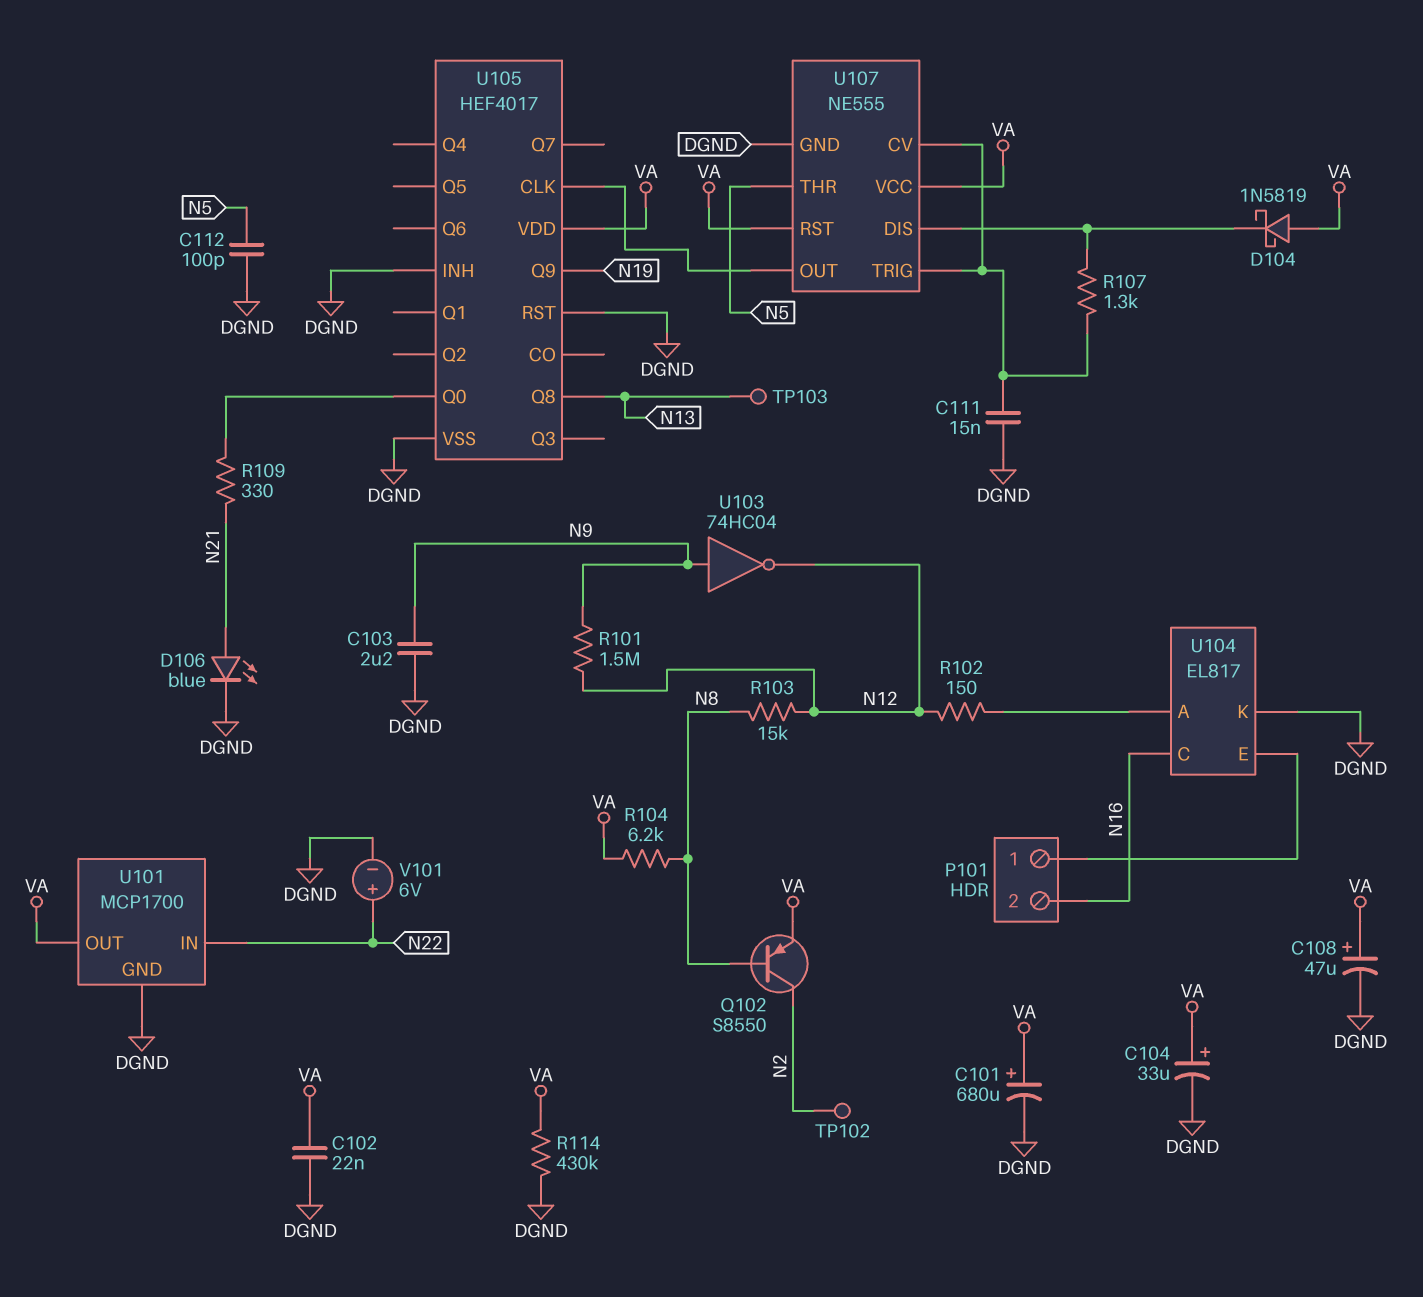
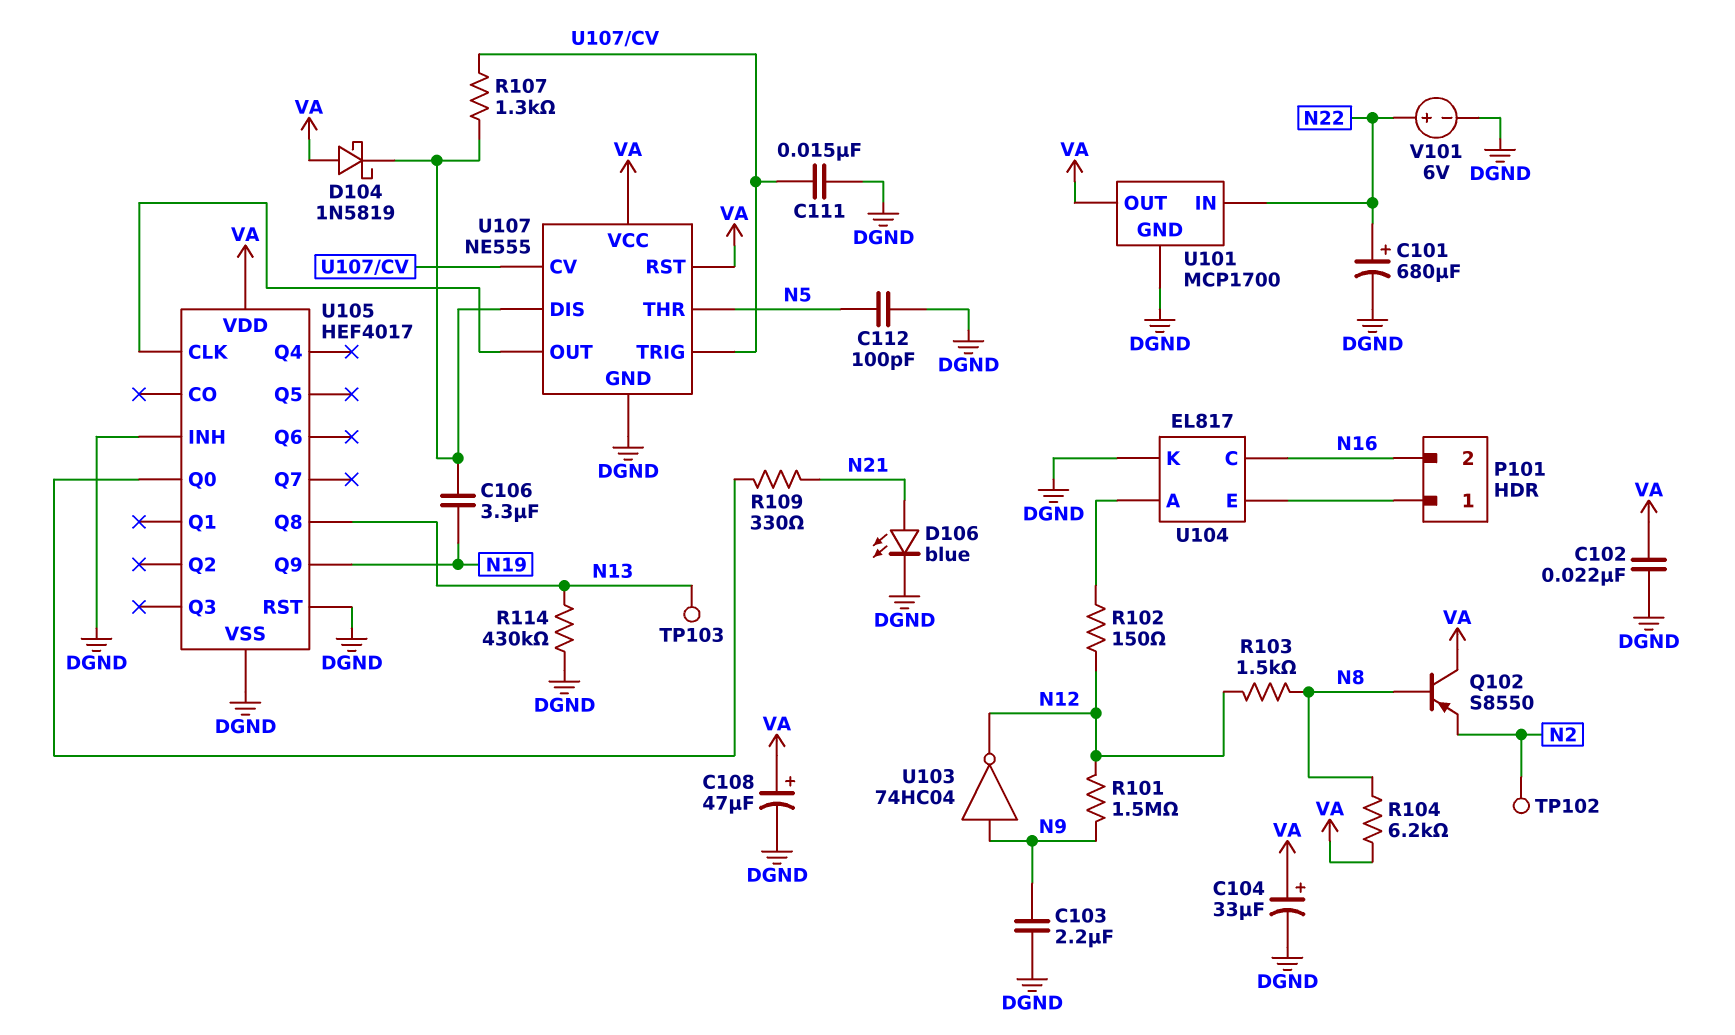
C101: 680uF (plus VA, minus DGND) -> 680uF (plus N22, minus DGND)
C106: none -> 3.3uF (N19, U107/DIS)
Q102: PNP S8550 (B N8, C N2, E VA) -> PNP S8550 (B N8, C VA, E N2)
R103: 15k (N8, N12) -> 1.5k (N8, N12)
R114: 430k (DGND, VA) -> 430k (DGND, N13)

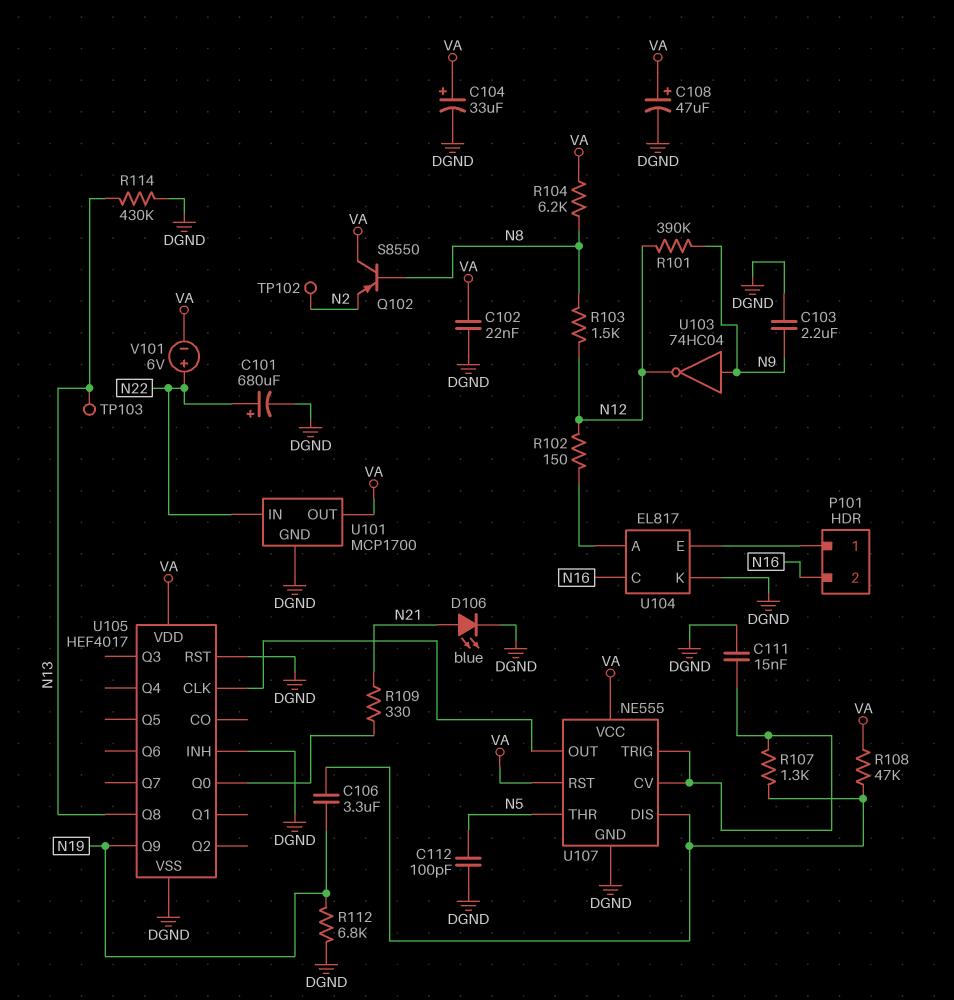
D104: schottky 1N5819 (A VA, K U107/DIS) -> none
R101: 1.5M (N9, N12) -> 390k (N9, N12)
R108: none -> 47k (U107/DIS, VA)
R112: none -> 6.8k (DGND, N19)
V101: 6V (plus N22, minus DGND) -> 6V (plus N22, minus VA)

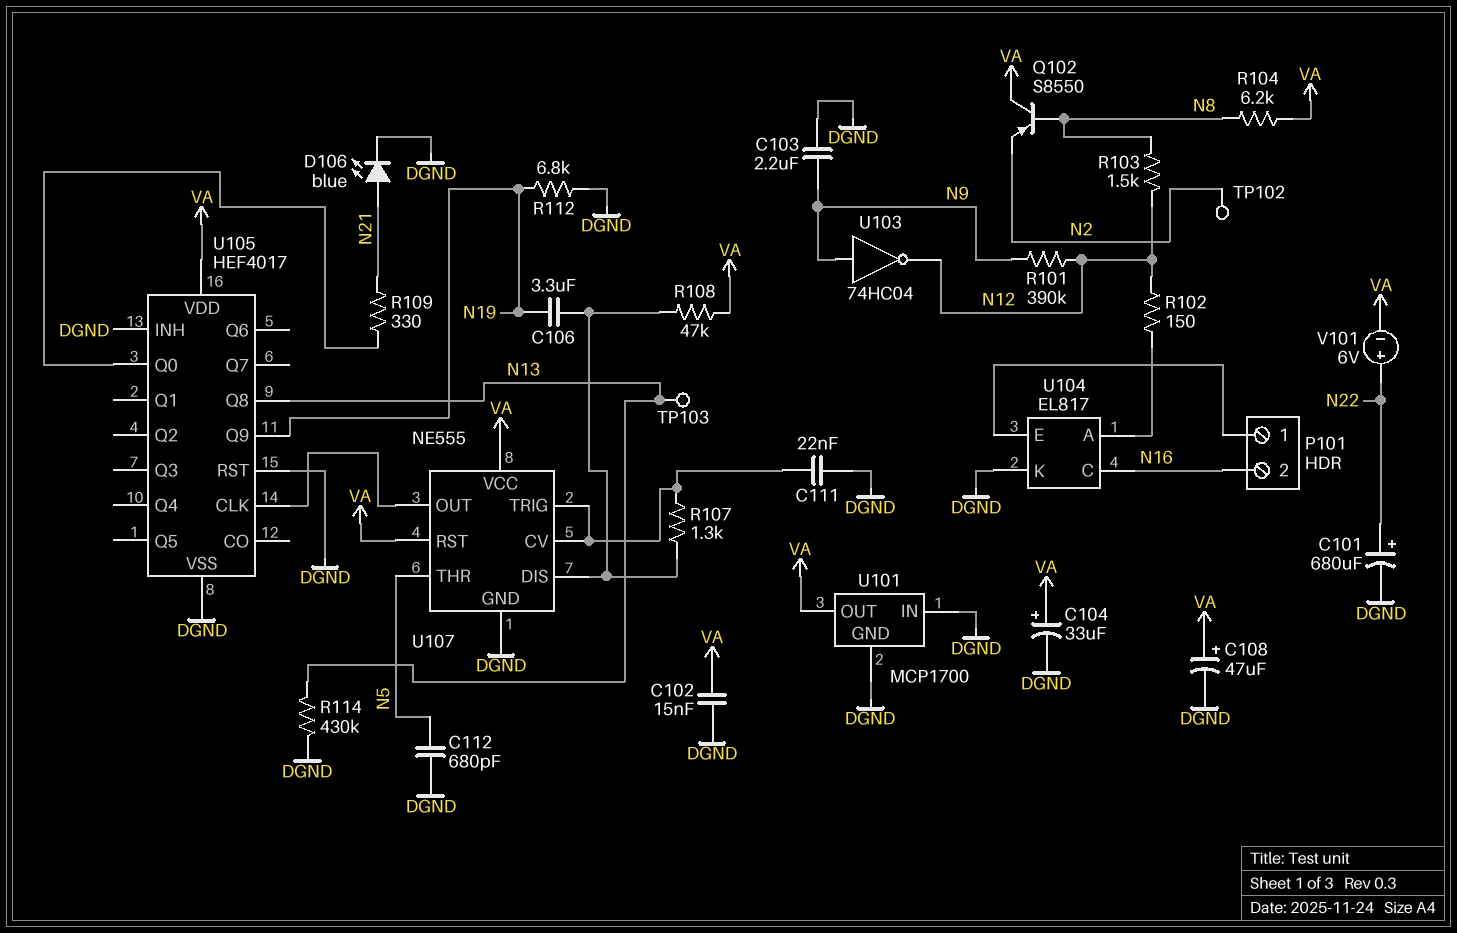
C102: 22nF (DGND, VA) -> 15nF (DGND, VA)
C111: 15nF (DGND, U107/CV) -> 22nF (DGND, U107/CV)
C112: 100pF (DGND, N5) -> 680pF (DGND, N5)
U101 pin IN: N22 -> DGND

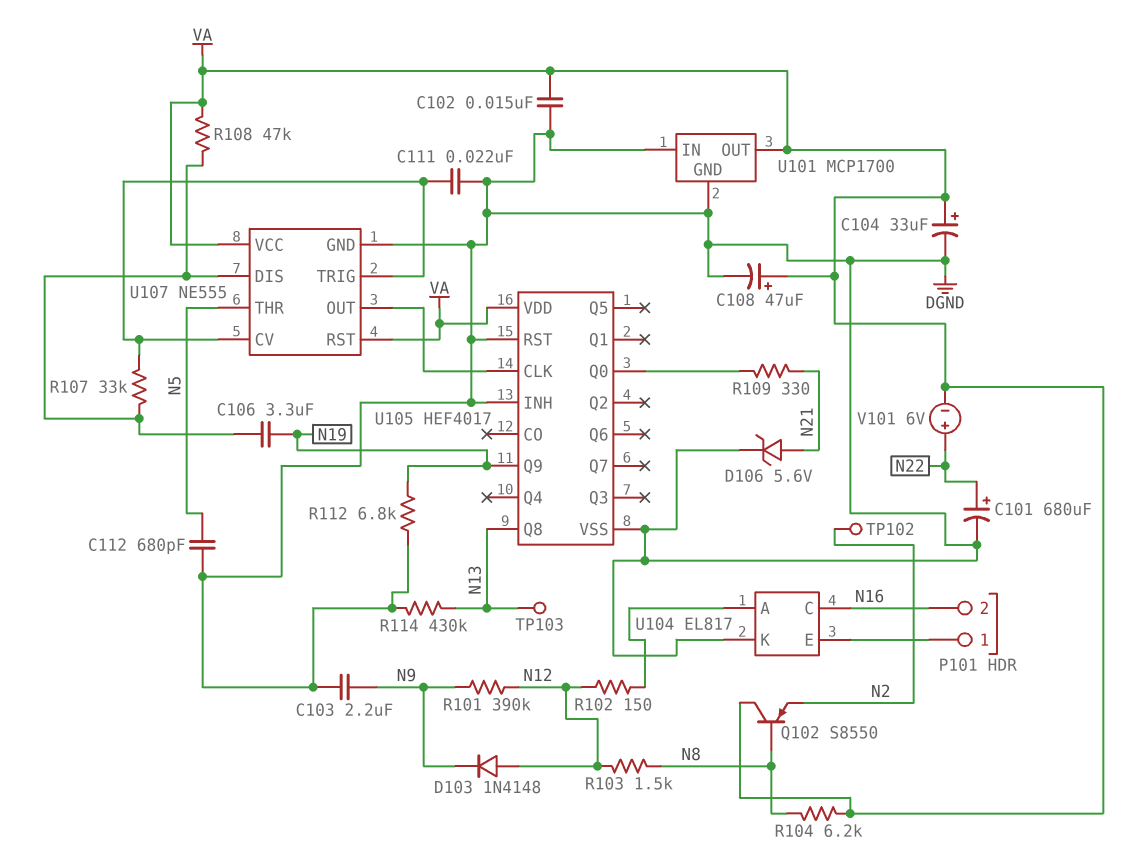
D103: none -> diode 1N4148 (A N12, K N9)
D106: LED blue (A N21, K DGND) -> zener 5.6V (A N21, K DGND)
R107: 1.3k (U107/CV, U107/DIS) -> 33k (U107/CV, U107/DIS)
U103: NOT 74HC04 (in N9, out N12) -> none

